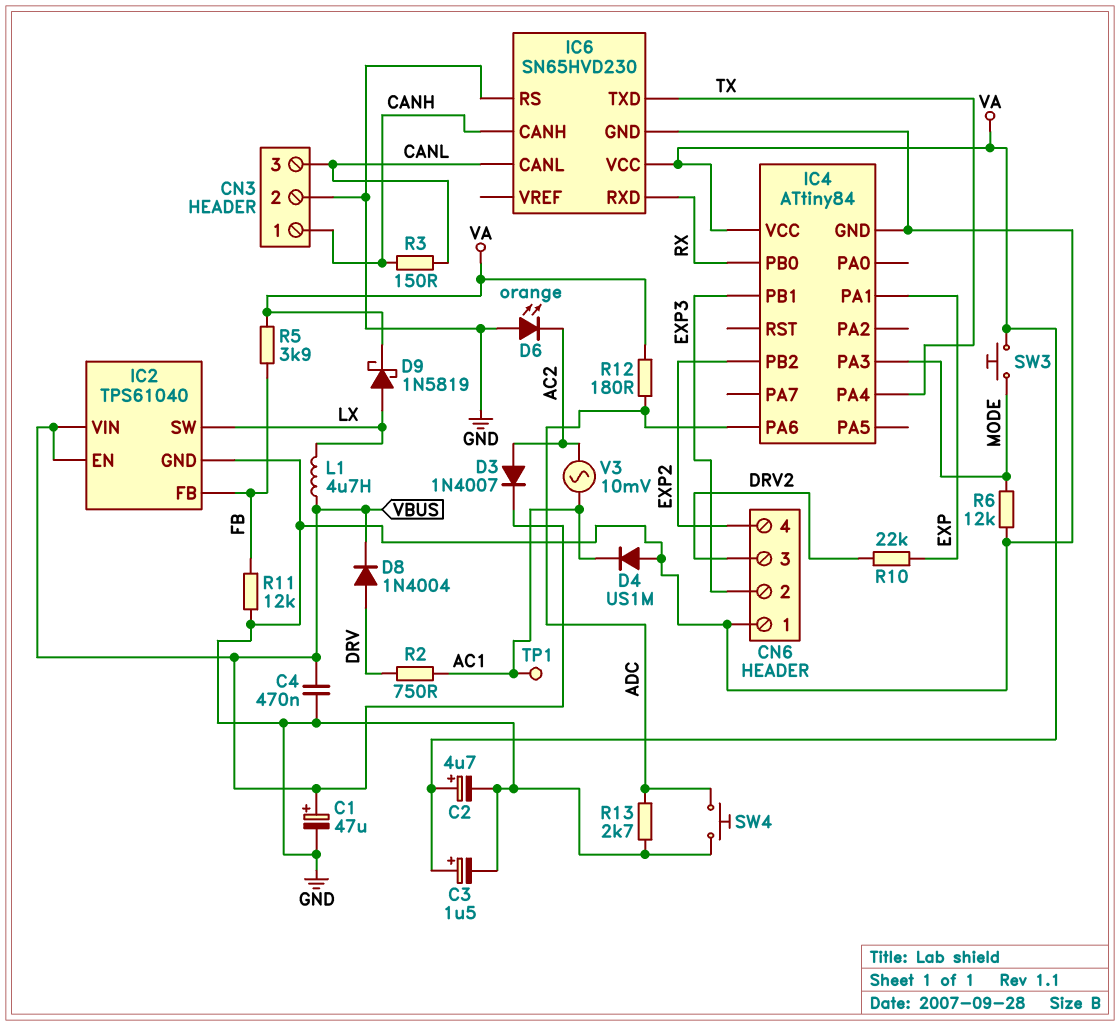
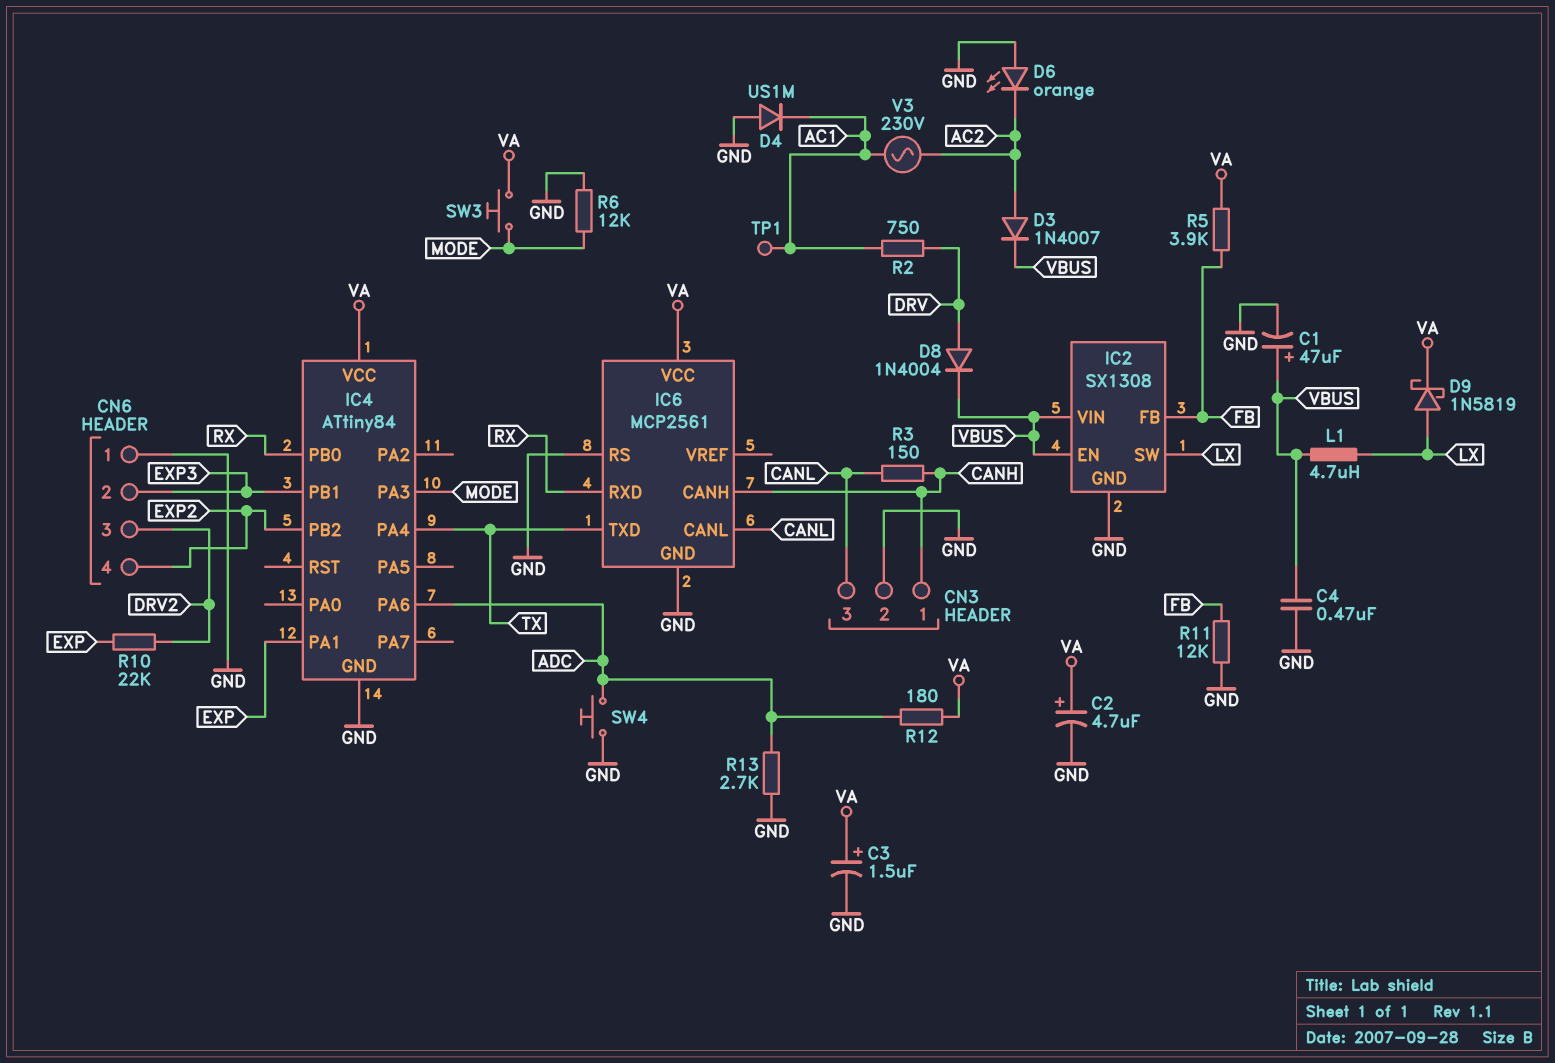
IC2: TPS61040 -> SX1308
IC6: SN65HVD230 -> MCP2561
V3: AC 10mV (AC1, AC2) -> AC 230V (AC1, AC2)

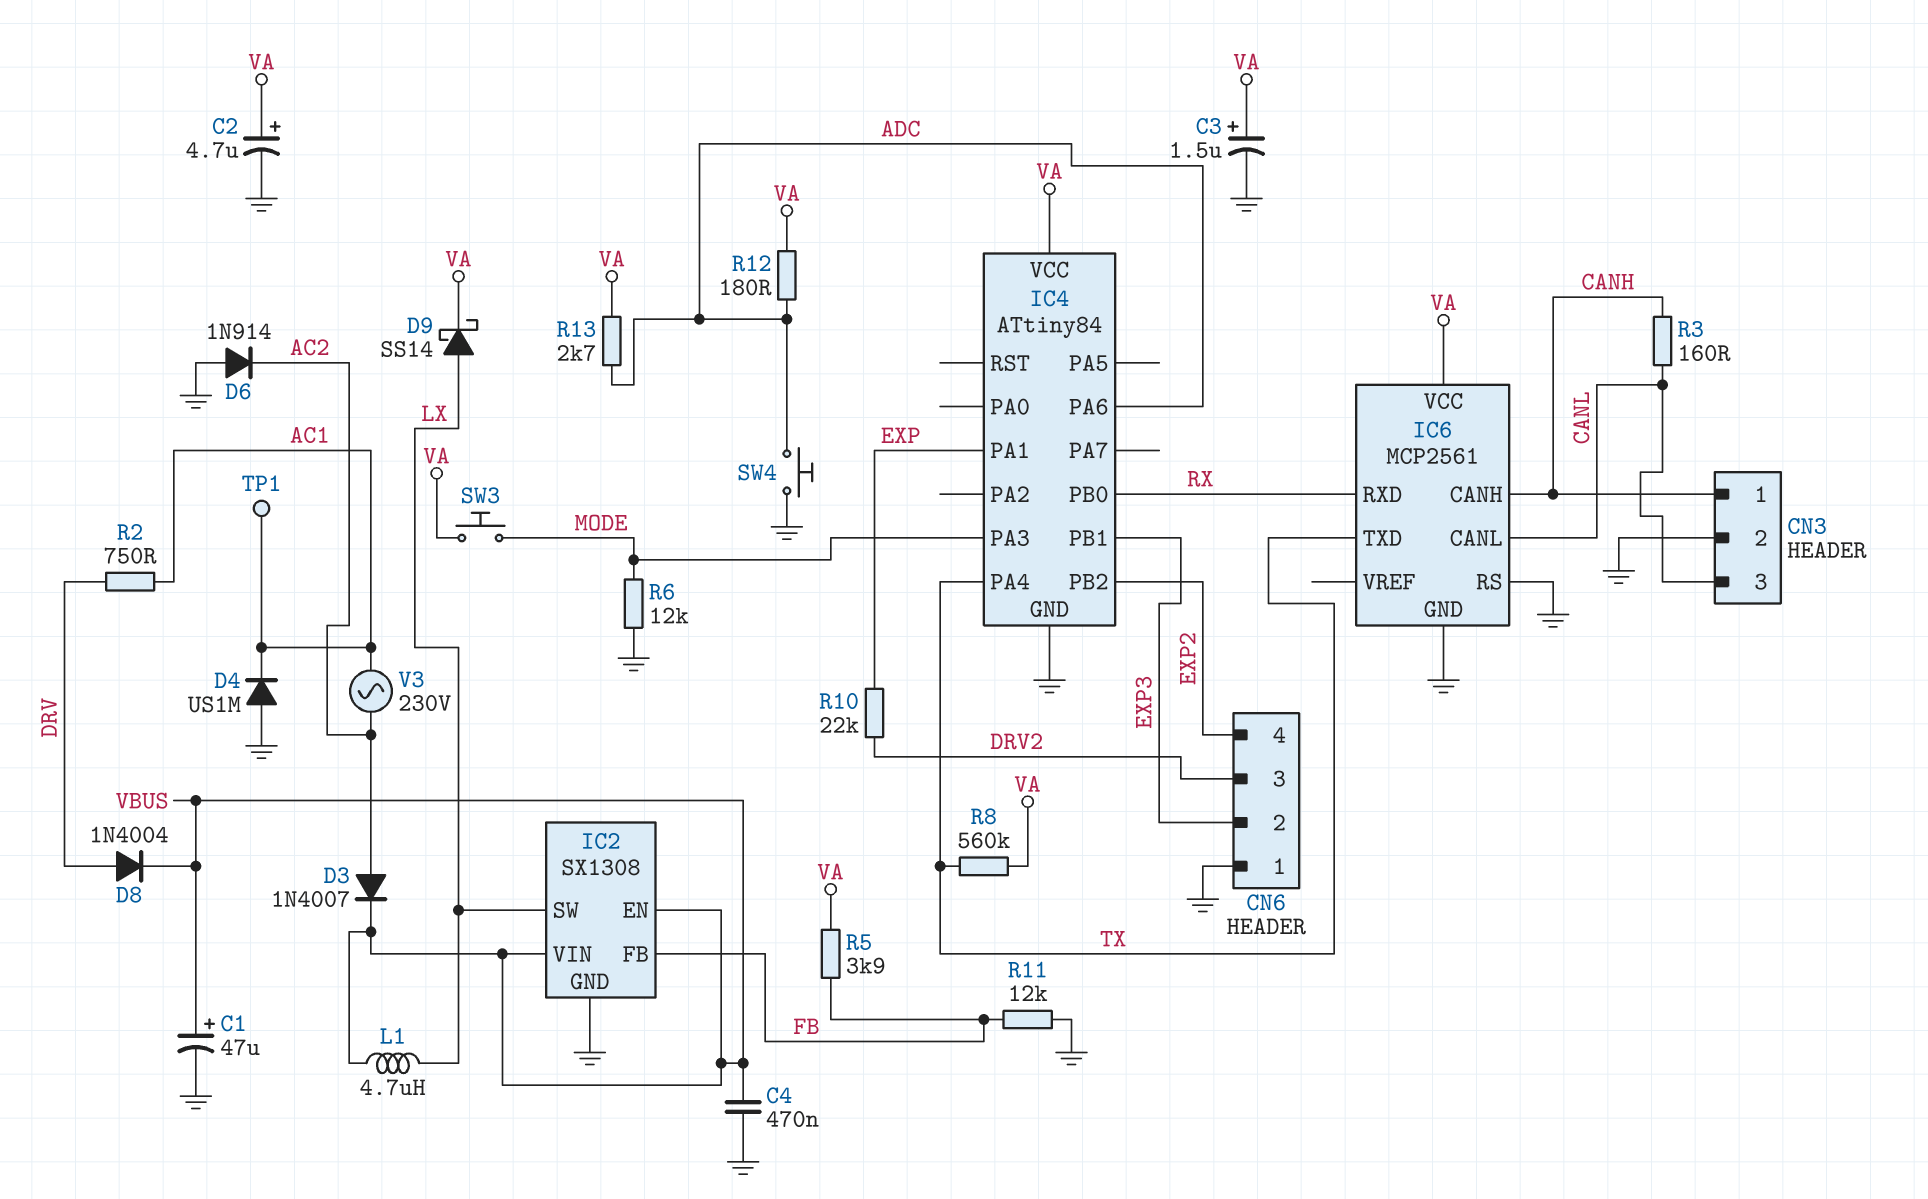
D6: LED orange (A GND, K AC2) -> diode 1N914 (A GND, K AC2)
D9: schottky 1N5819 (A LX, K VA) -> schottky SS14 (A LX, K VA)
R3: 150 (CANH, CANL) -> 160 (CANH, CANL)
R8: none -> 560k (TX, VA)
R13: 2.7k (ADC, GND) -> 2.7k (ADC, VA)

